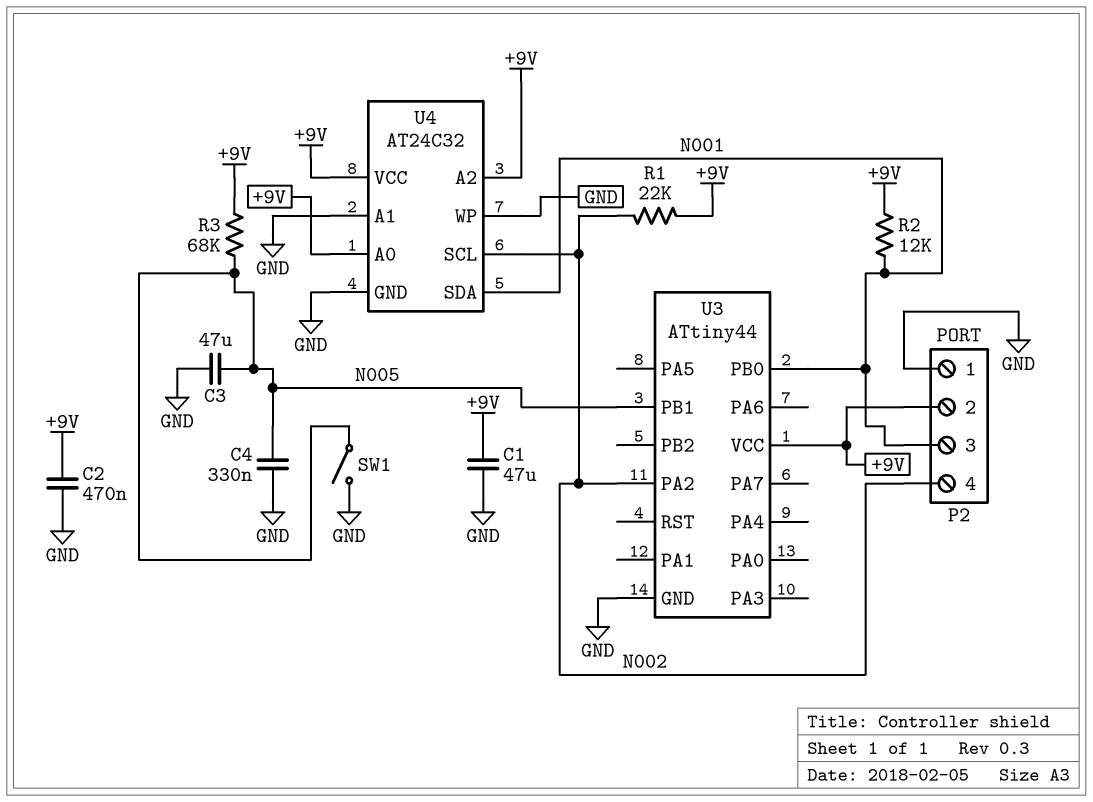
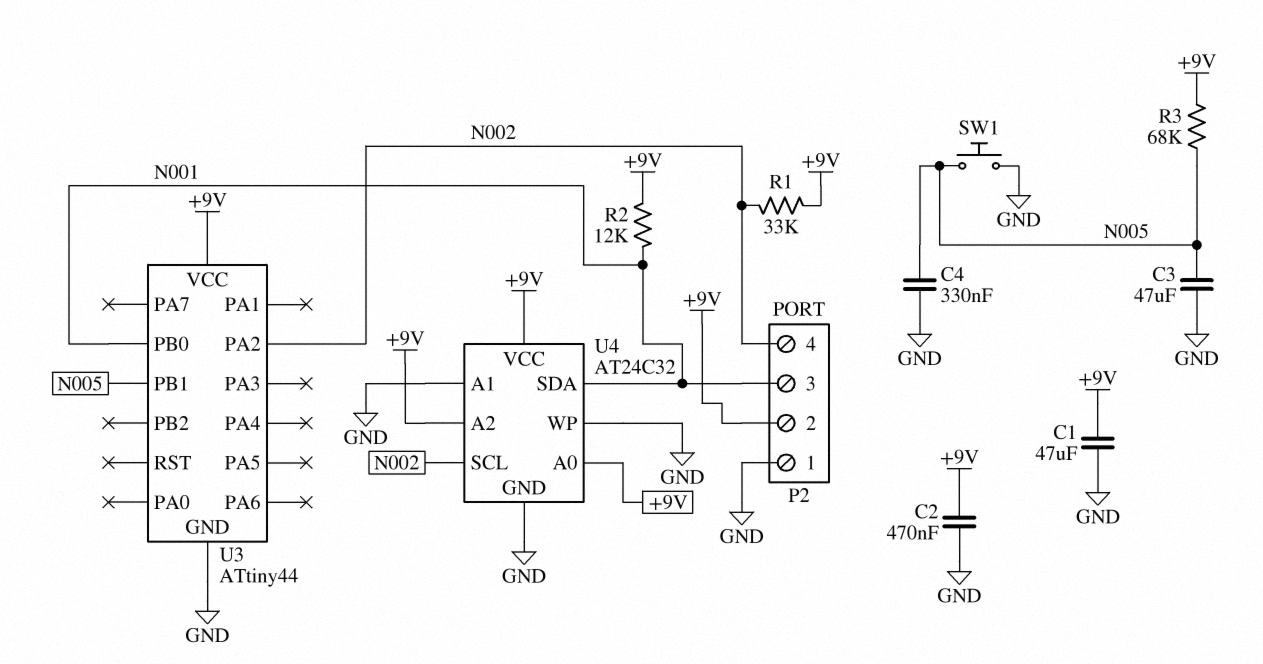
R1: 22k (+9V, N002) -> 33k (+9V, N002)
SW1: switch (GND, N005) -> button (GND, N005)

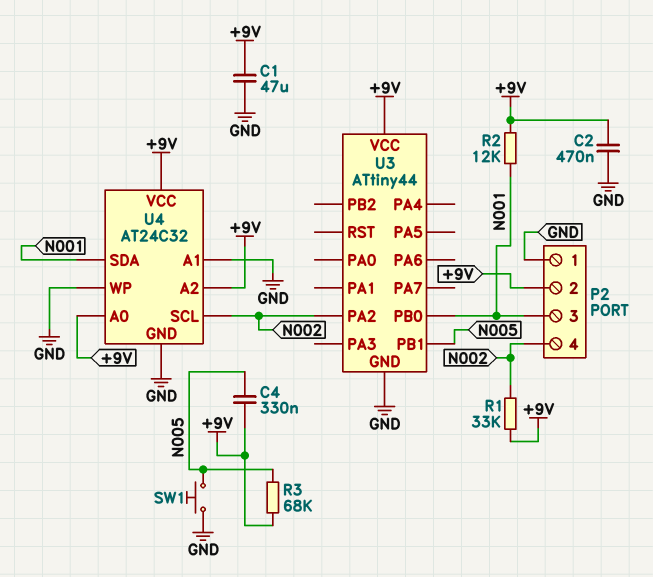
C3: 47uF (GND, N005) -> none
C4: 330nF (GND, N005) -> 330nF (+9V, N005)

